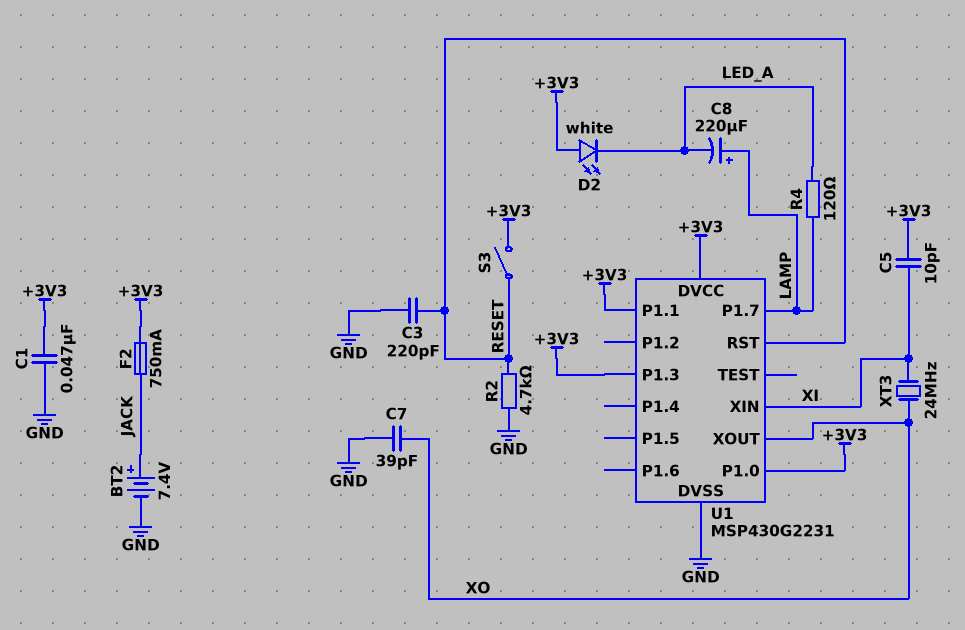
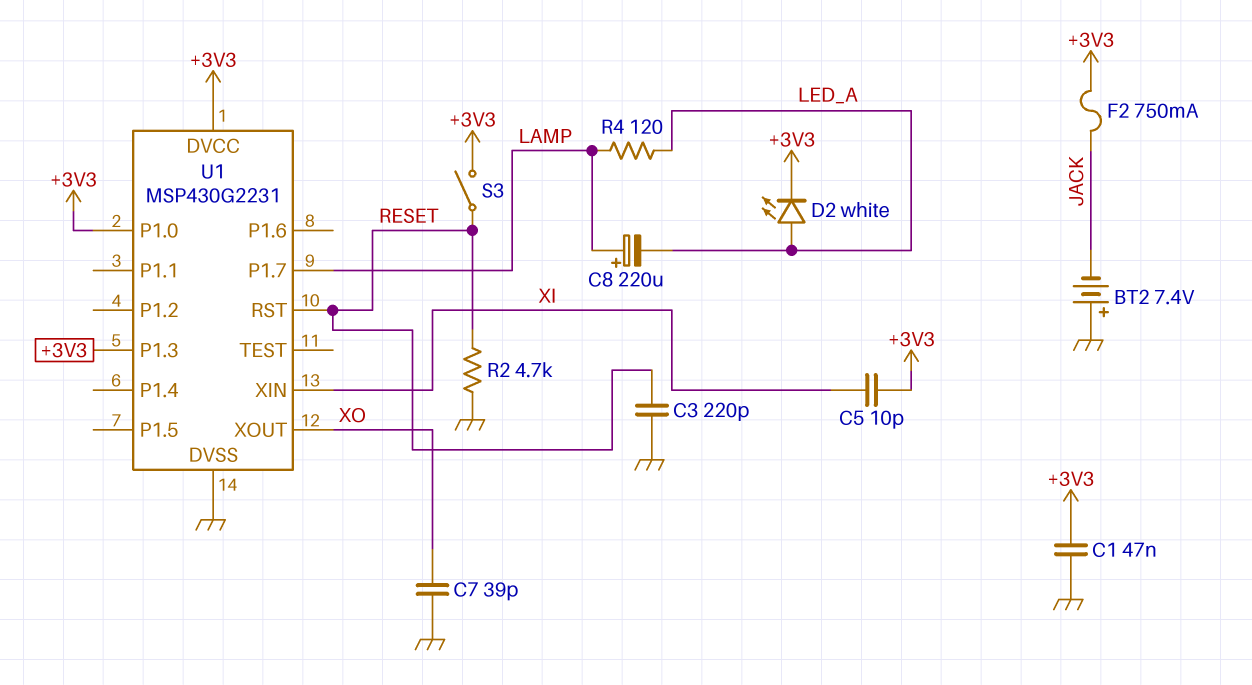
BT2: 7.4V (plus JACK, minus GND) -> 7.4V (plus GND, minus JACK)
D2: LED white (A +3V3, K LED_A) -> LED white (A LED_A, K +3V3)
U1 pin P1.1: +3V3 -> none
XT3: 24MHz (XI, XO) -> none

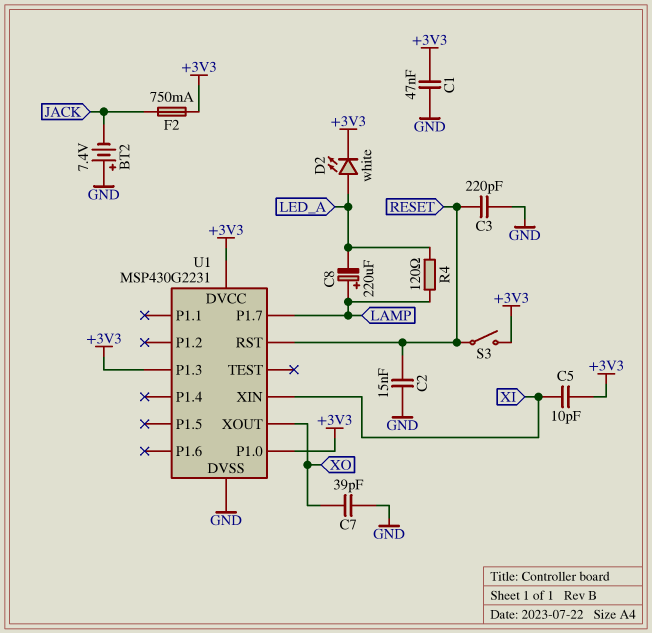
C2: none -> 15nF (GND, RESET)
R2: 4.7k (GND, RESET) -> none

